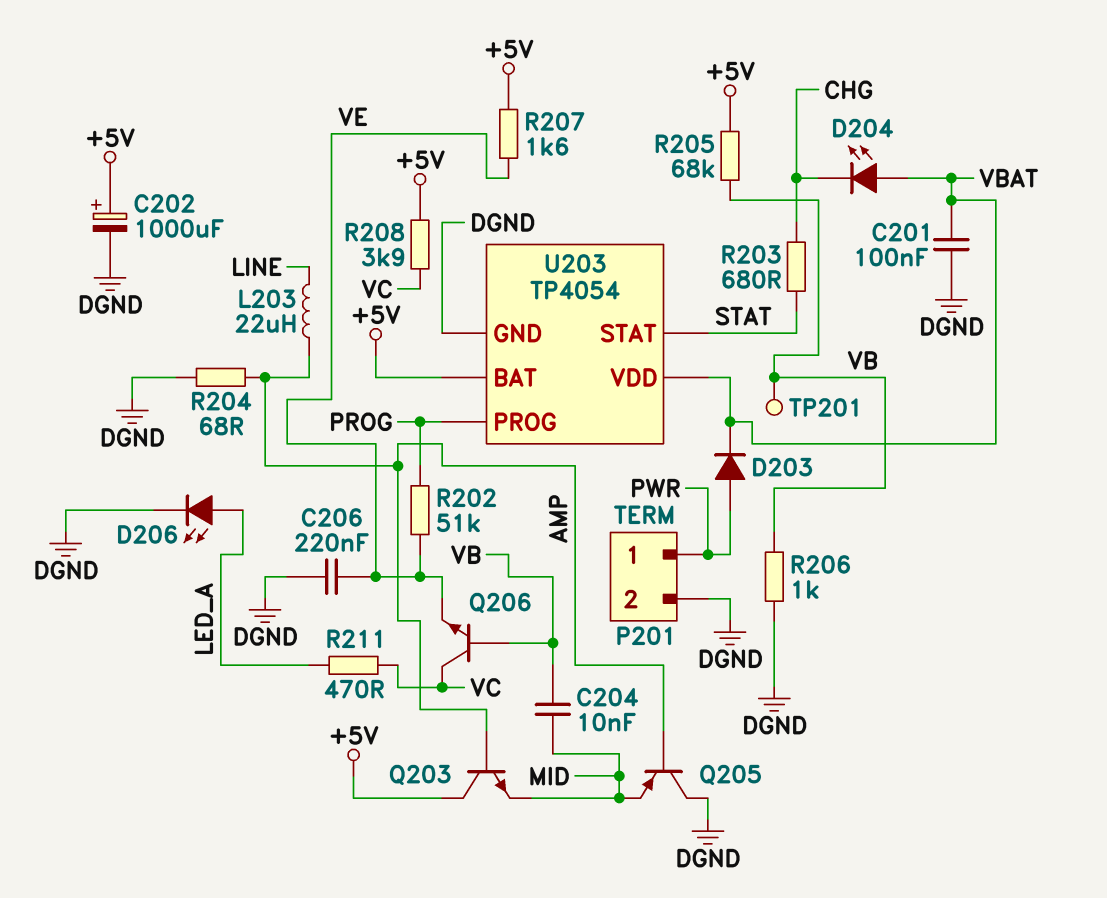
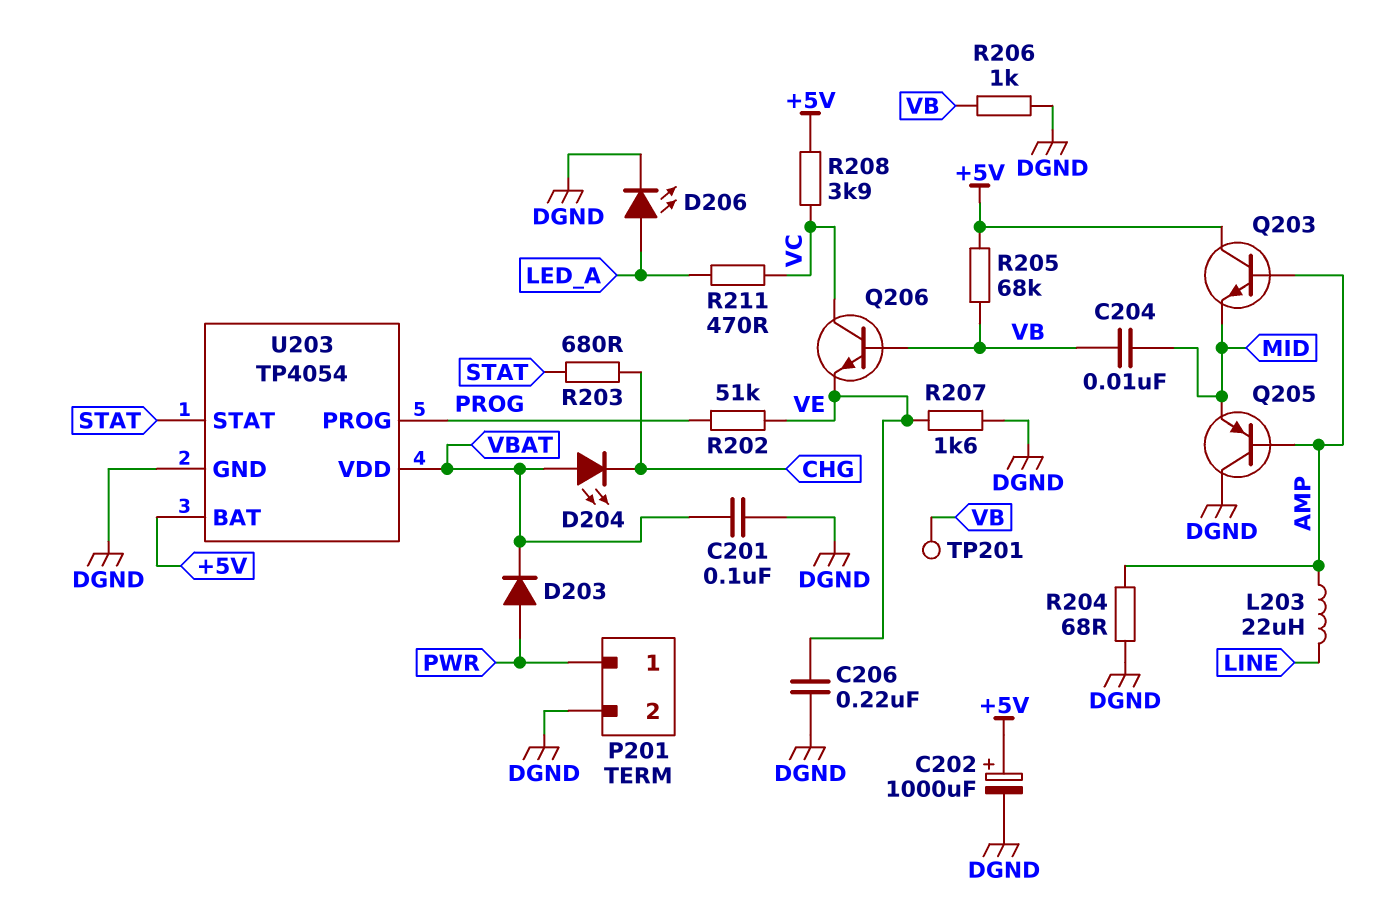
R207: 1.6k (+5V, VE) -> 1.6k (DGND, VE)

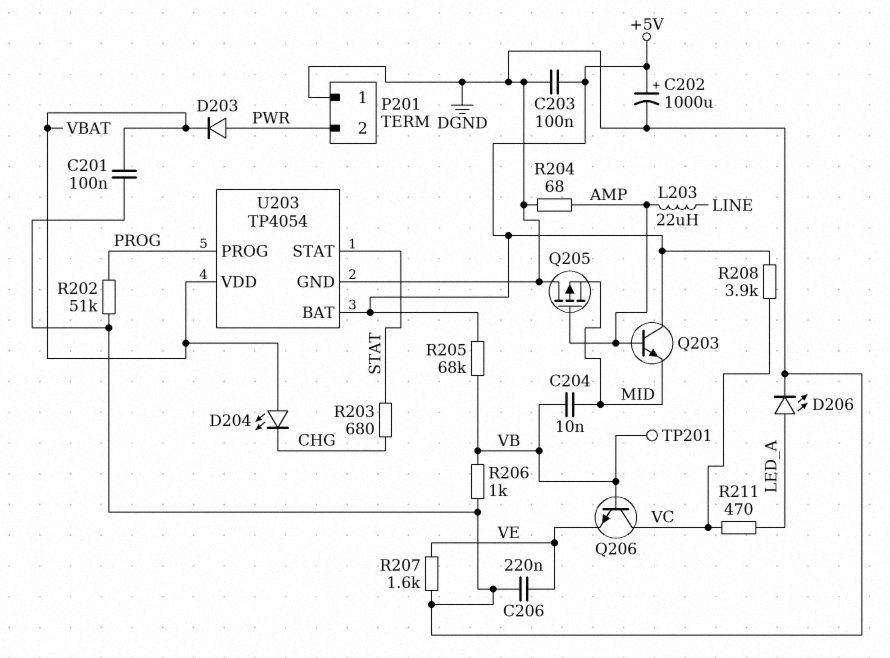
C203: none -> 100nF (+5V, DGND)
P201 pin 1: PWR -> DGND
P201 pin 2: DGND -> PWR
Q205: PNP (B AMP, C DGND, E MID) -> PMOS (G AMP, D DGND, S MID)
R202: 51k (PROG, VE) -> 51k (DGND, PROG)

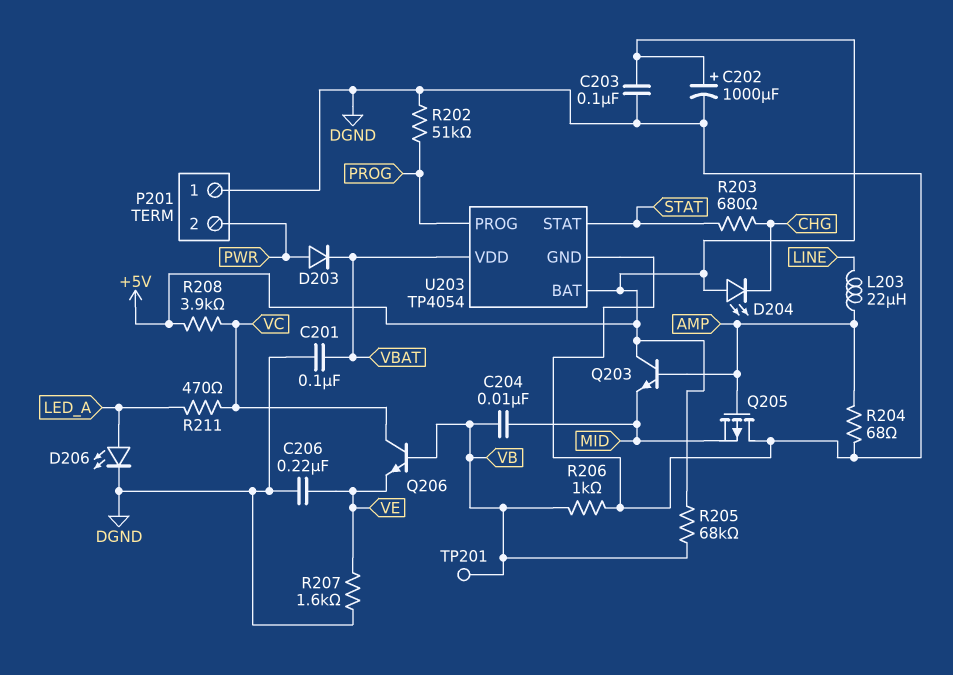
D204: LED (A VBAT, K CHG) -> LED (A +5V, K CHG)

